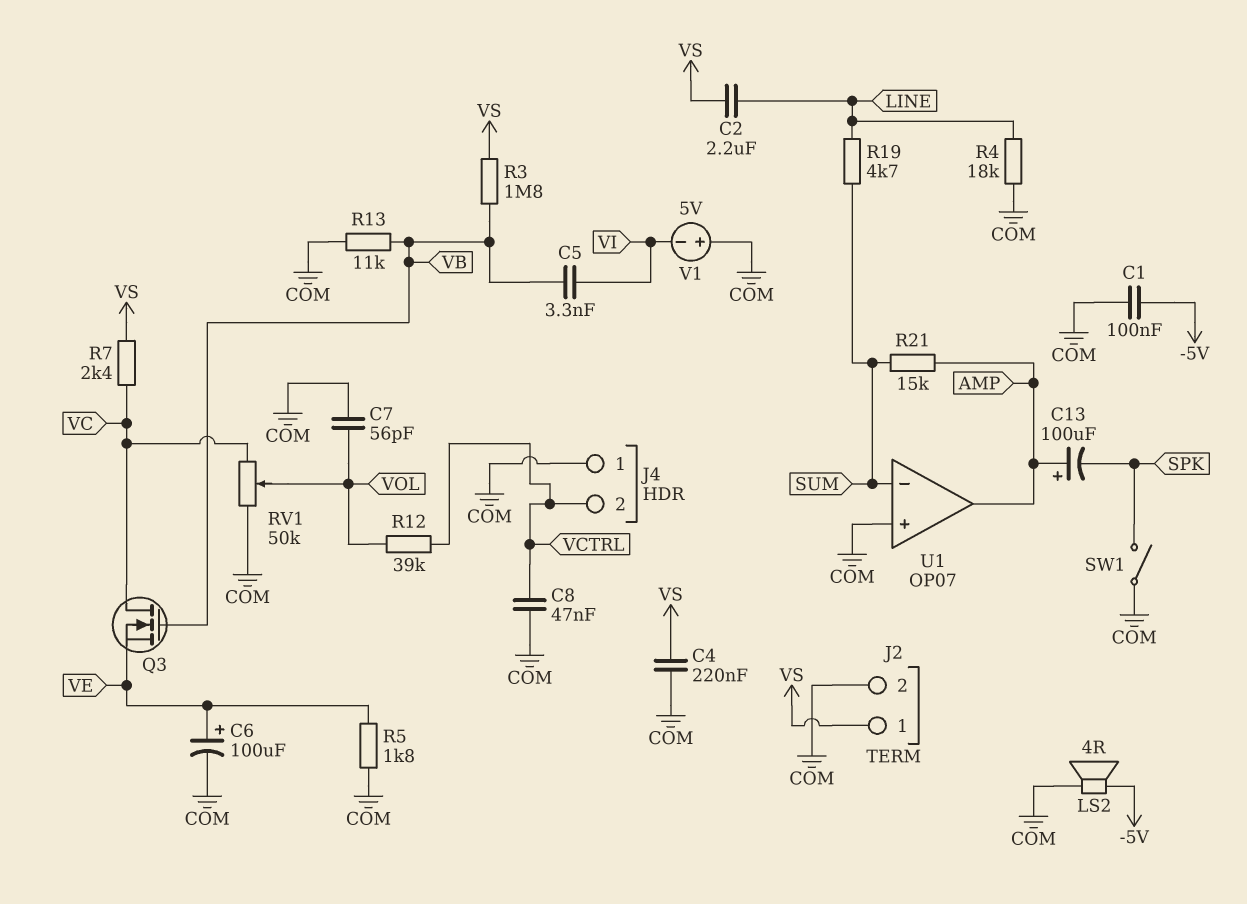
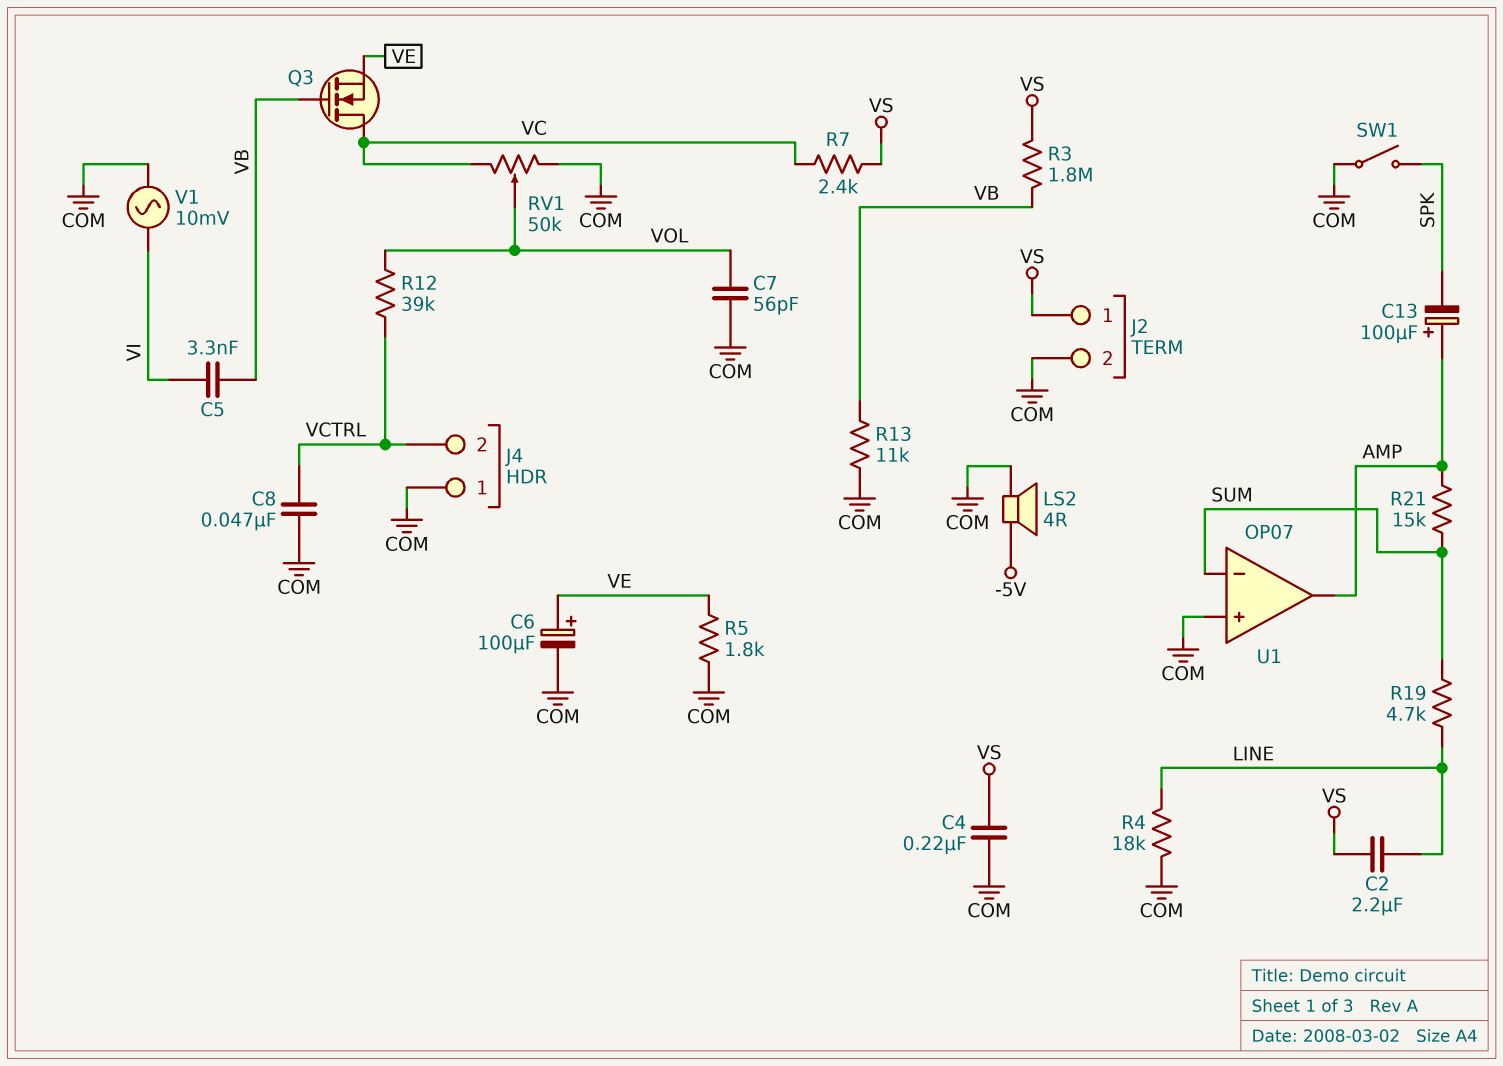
C1: 100nF (-5V, COM) -> none
V1: 5V (plus COM, minus VI) -> AC 10mV (COM, VI)

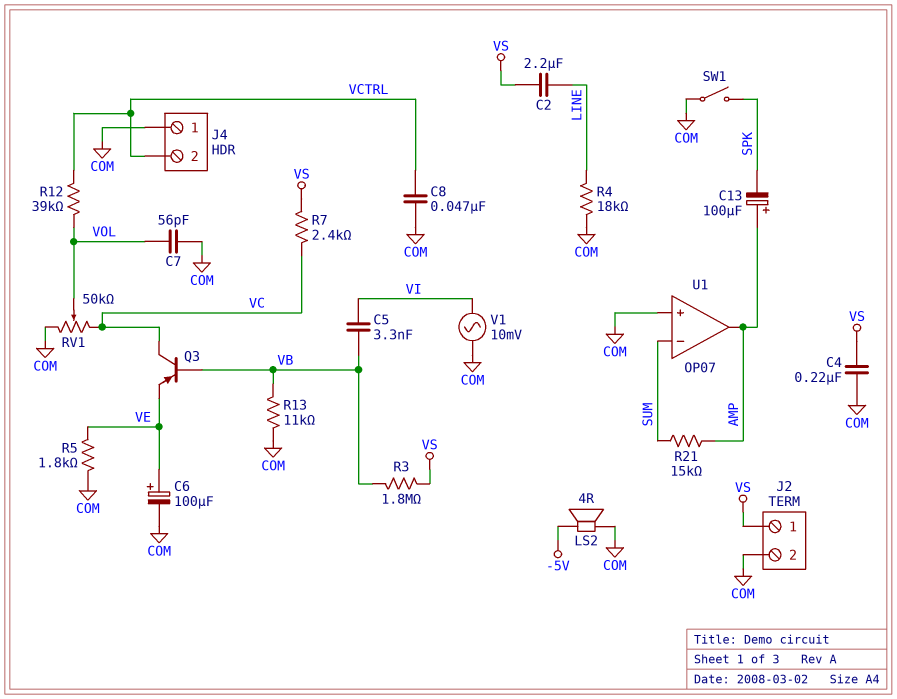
Q3: NMOS (G VB, D VC, S VE) -> PNP (B VB, C VC, E VE)
R19: 4.7k (LINE, SUM) -> none

